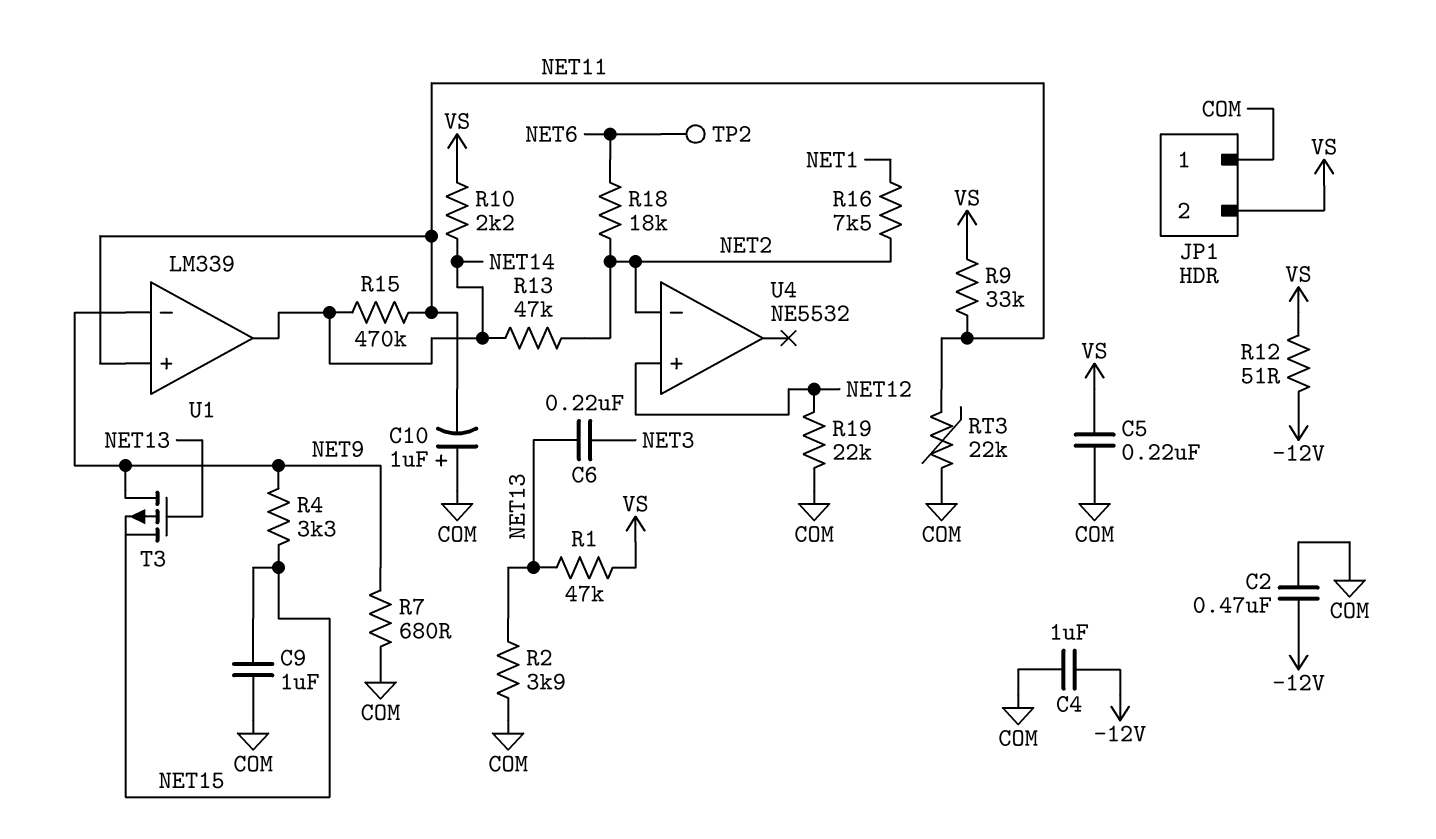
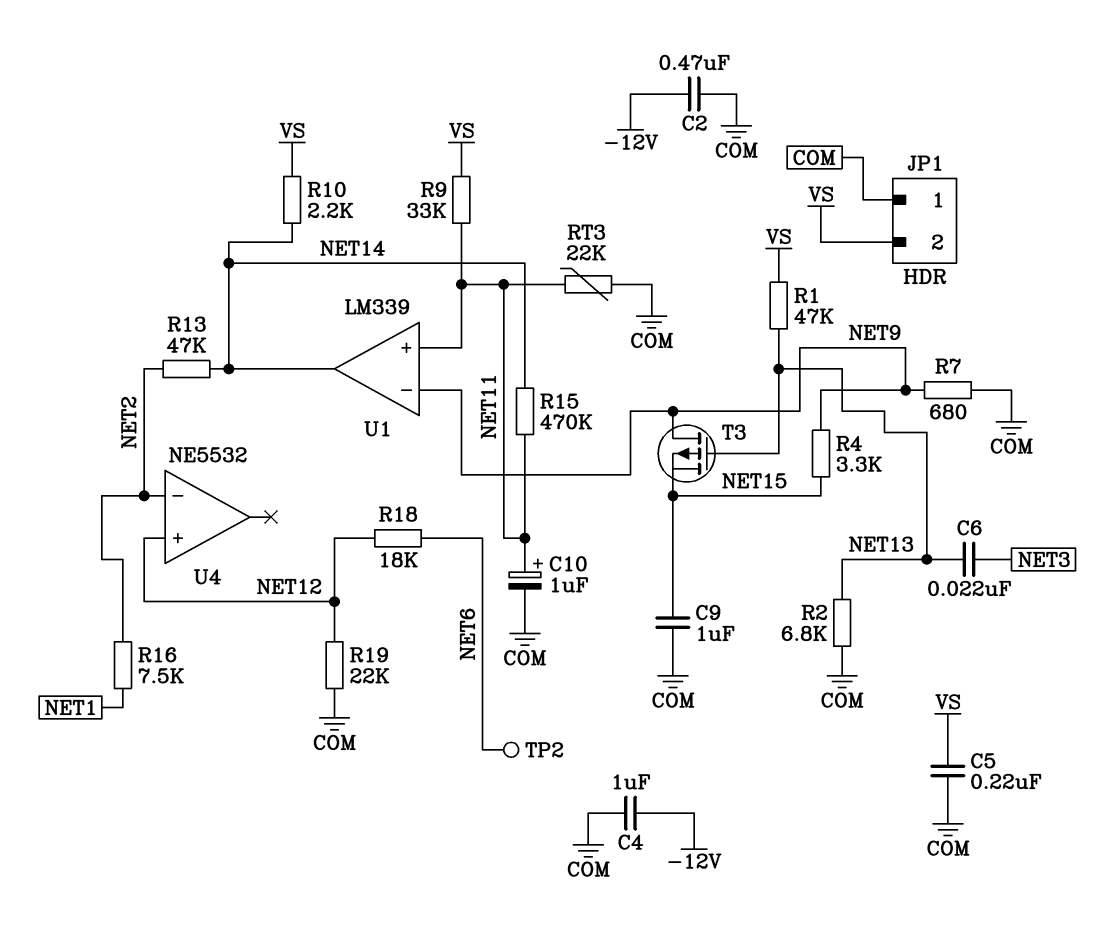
C6: 220nF (NET3, NET13) -> 22nF (NET3, NET13)
C10: 1uF (plus COM, minus NET11) -> 1uF (plus NET11, minus COM)
R2: 3.9k (COM, NET13) -> 6.8k (COM, NET13)
R12: 51 (-12V, VS) -> none
R18: 18k (NET2, NET6) -> 18k (NET6, NET12)

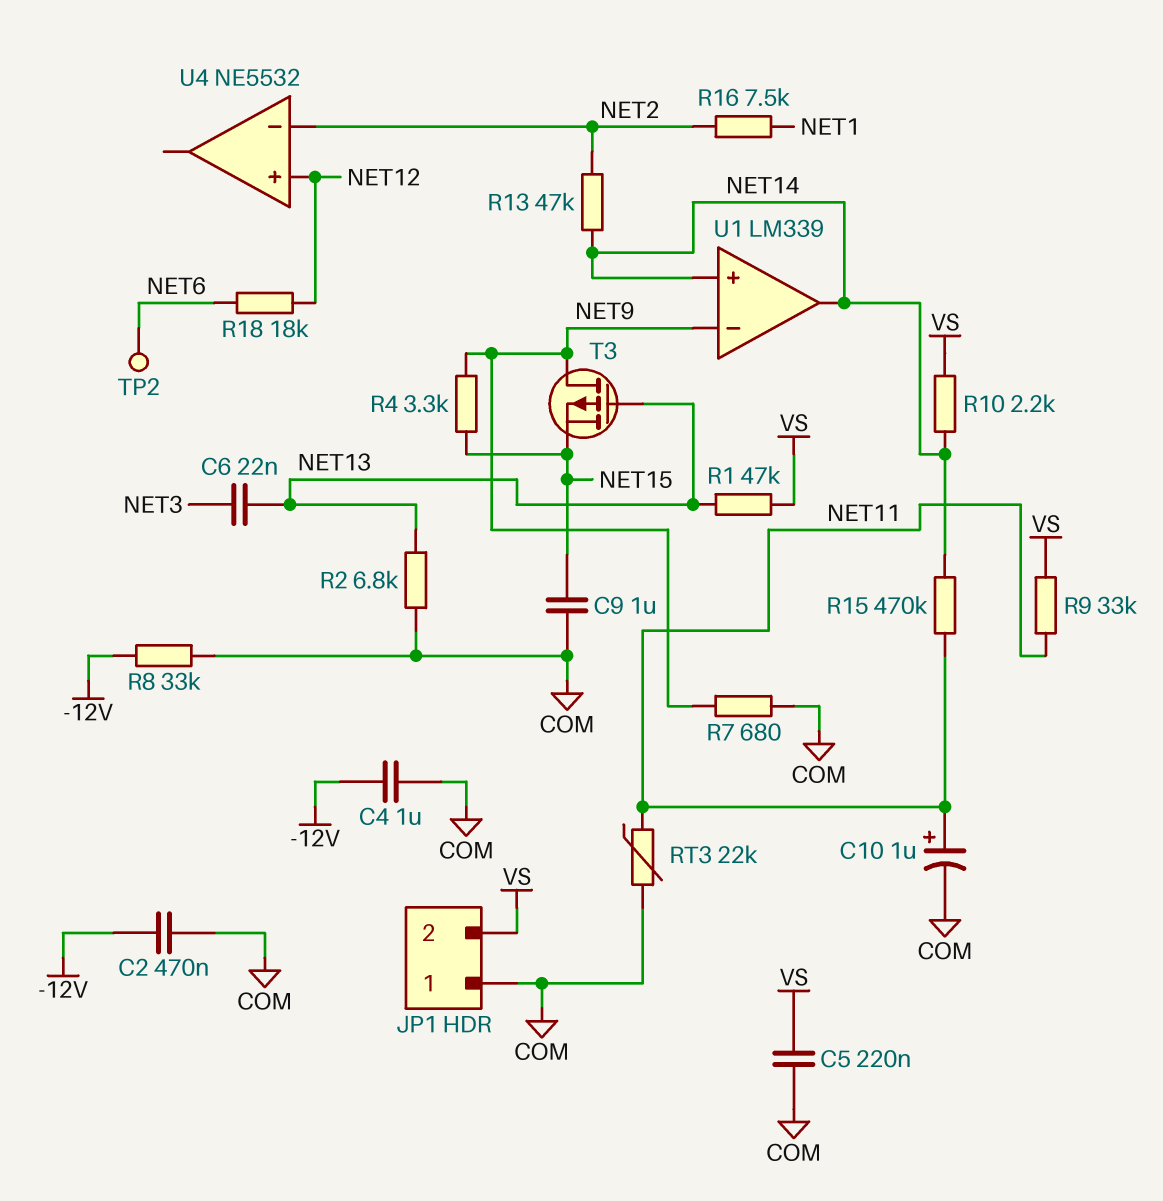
R8: none -> 33k (-12V, COM)
R19: 22k (COM, NET12) -> none
U1 pin in+: NET11 -> NET14

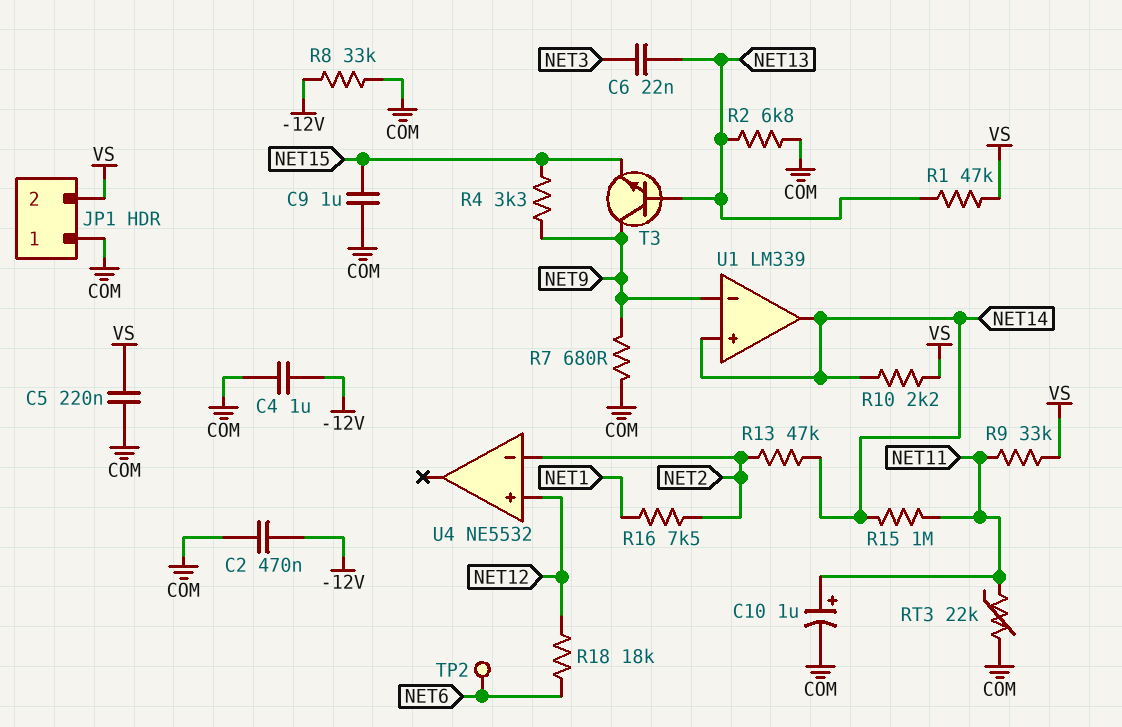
R15: 470k (NET11, NET14) -> 1M (NET11, NET14)
T3: PMOS (G NET13, D NET9, S NET15) -> NPN (B NET13, C NET9, E NET15)

